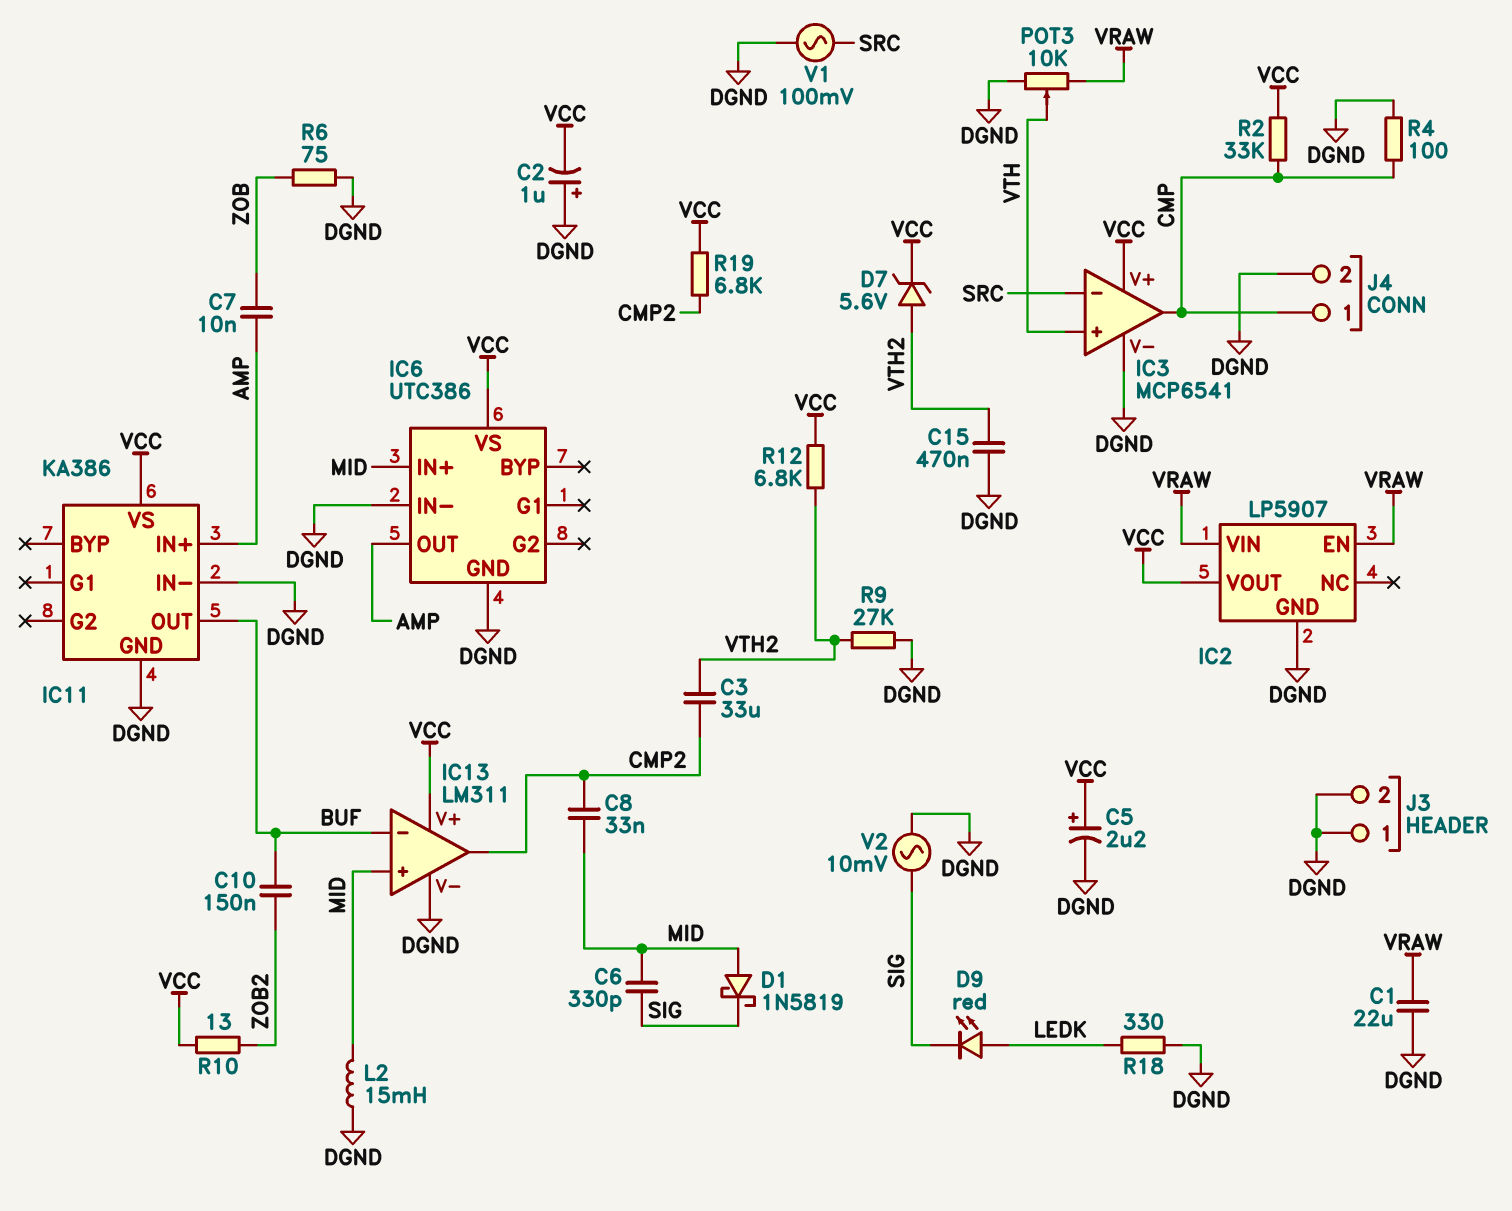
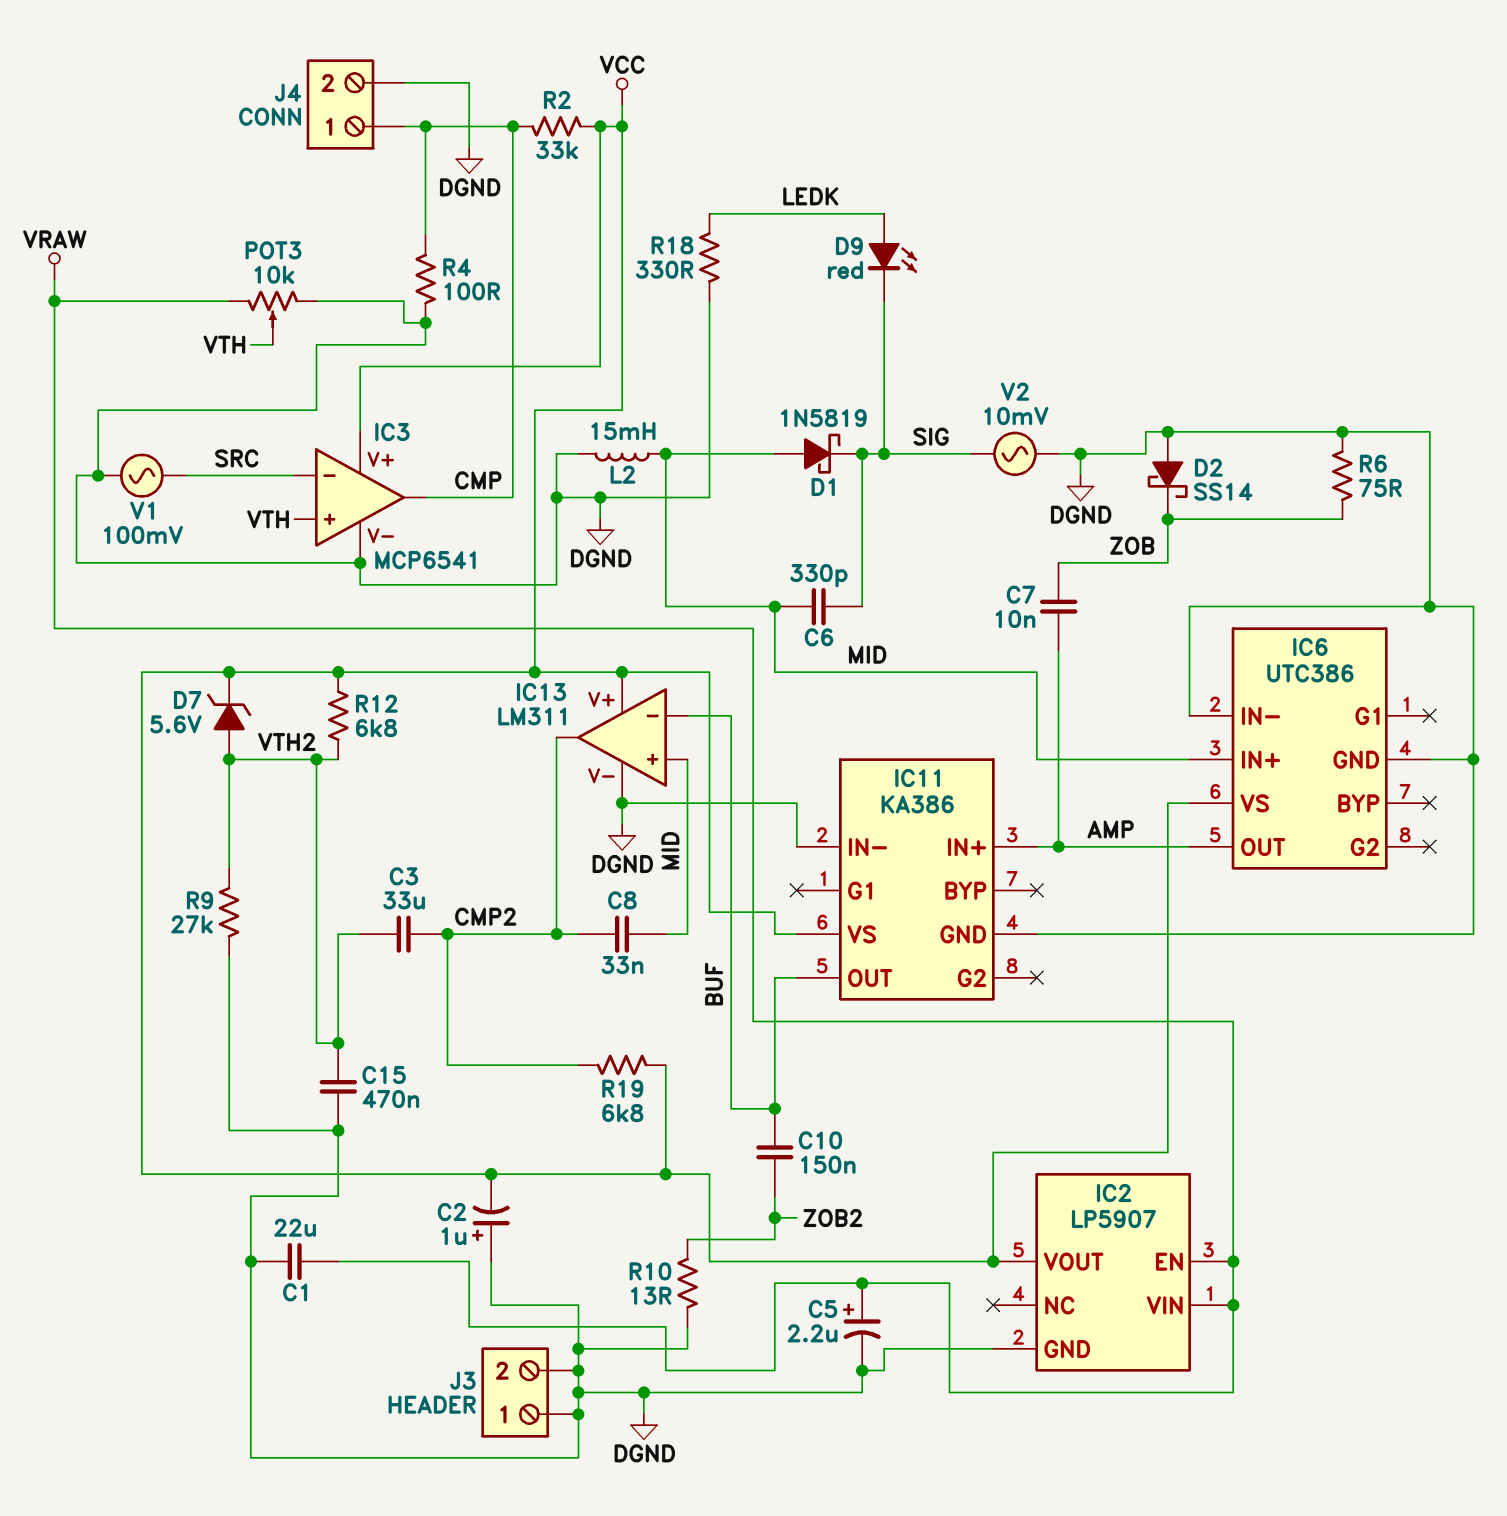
C5: 2.2uF (plus VCC, minus DGND) -> 2.2uF (plus VRAW, minus DGND)
D2: none -> schottky SS14 (A DGND, K ZOB)
R10: 13 (VCC, ZOB2) -> 13 (DGND, ZOB2)

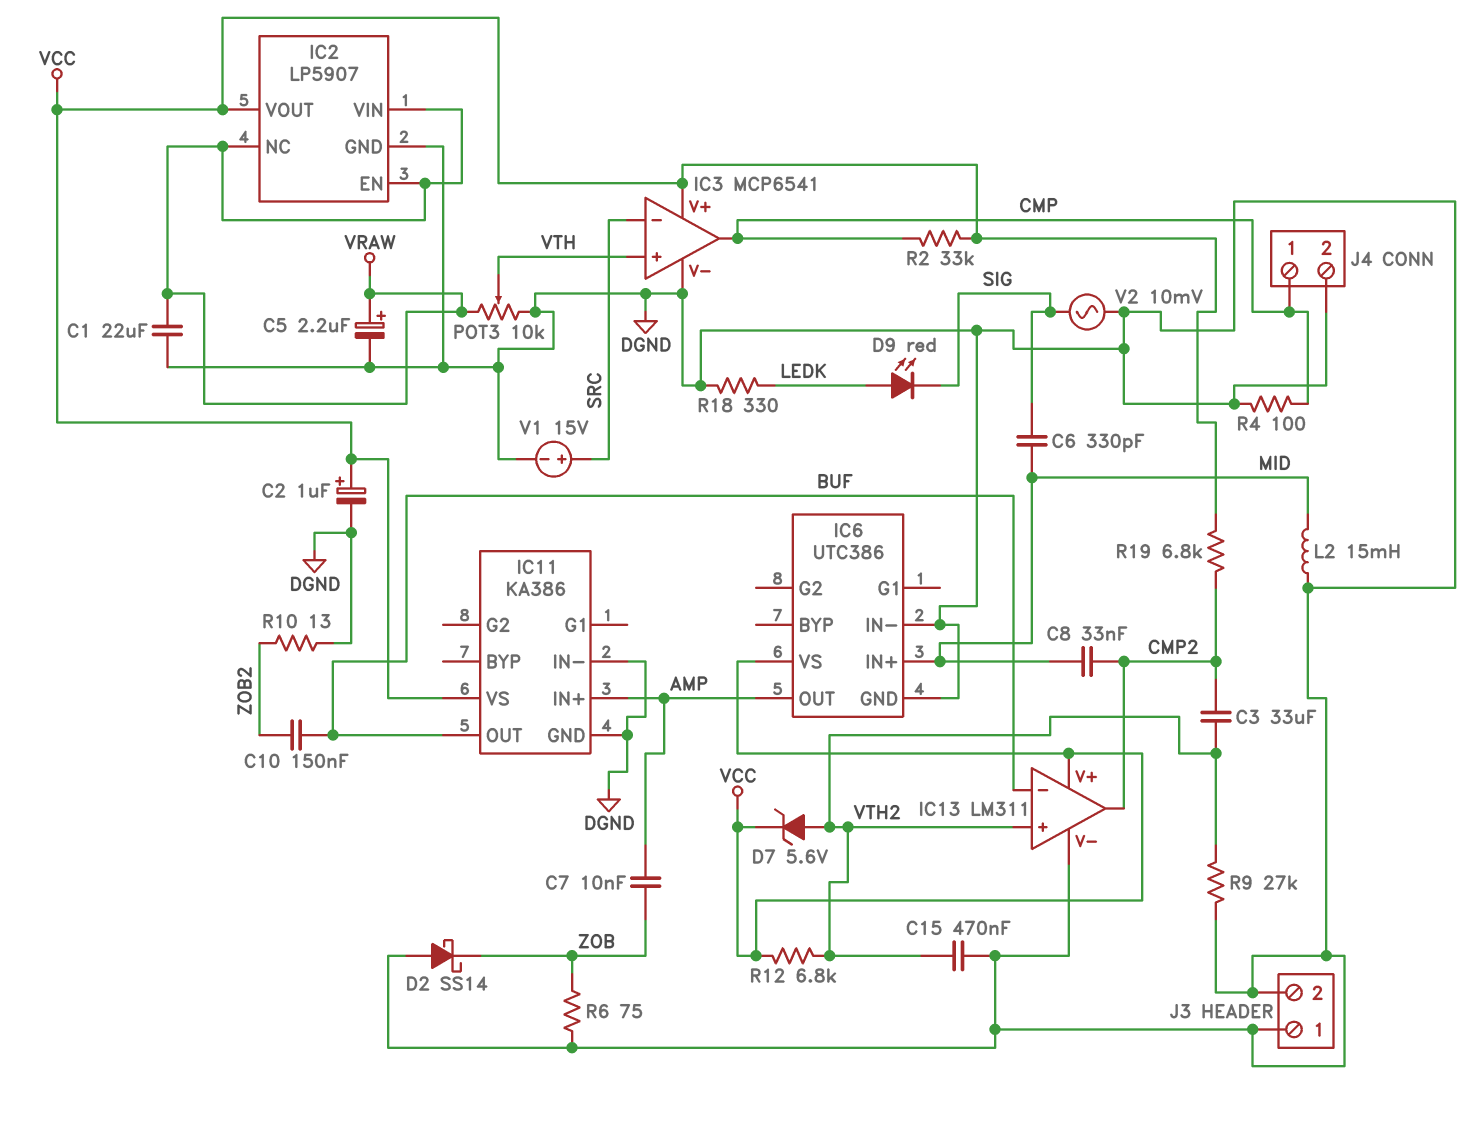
C2: 1uF (plus DGND, minus VCC) -> 1uF (plus VCC, minus DGND)
D1: schottky 1N5819 (A MID, K SIG) -> none
IC2 pin NC: none -> VRAW
IC13 pin in+: MID -> VTH2
V1: AC 100mV (DGND, SRC) -> 15V (plus SRC, minus DGND)

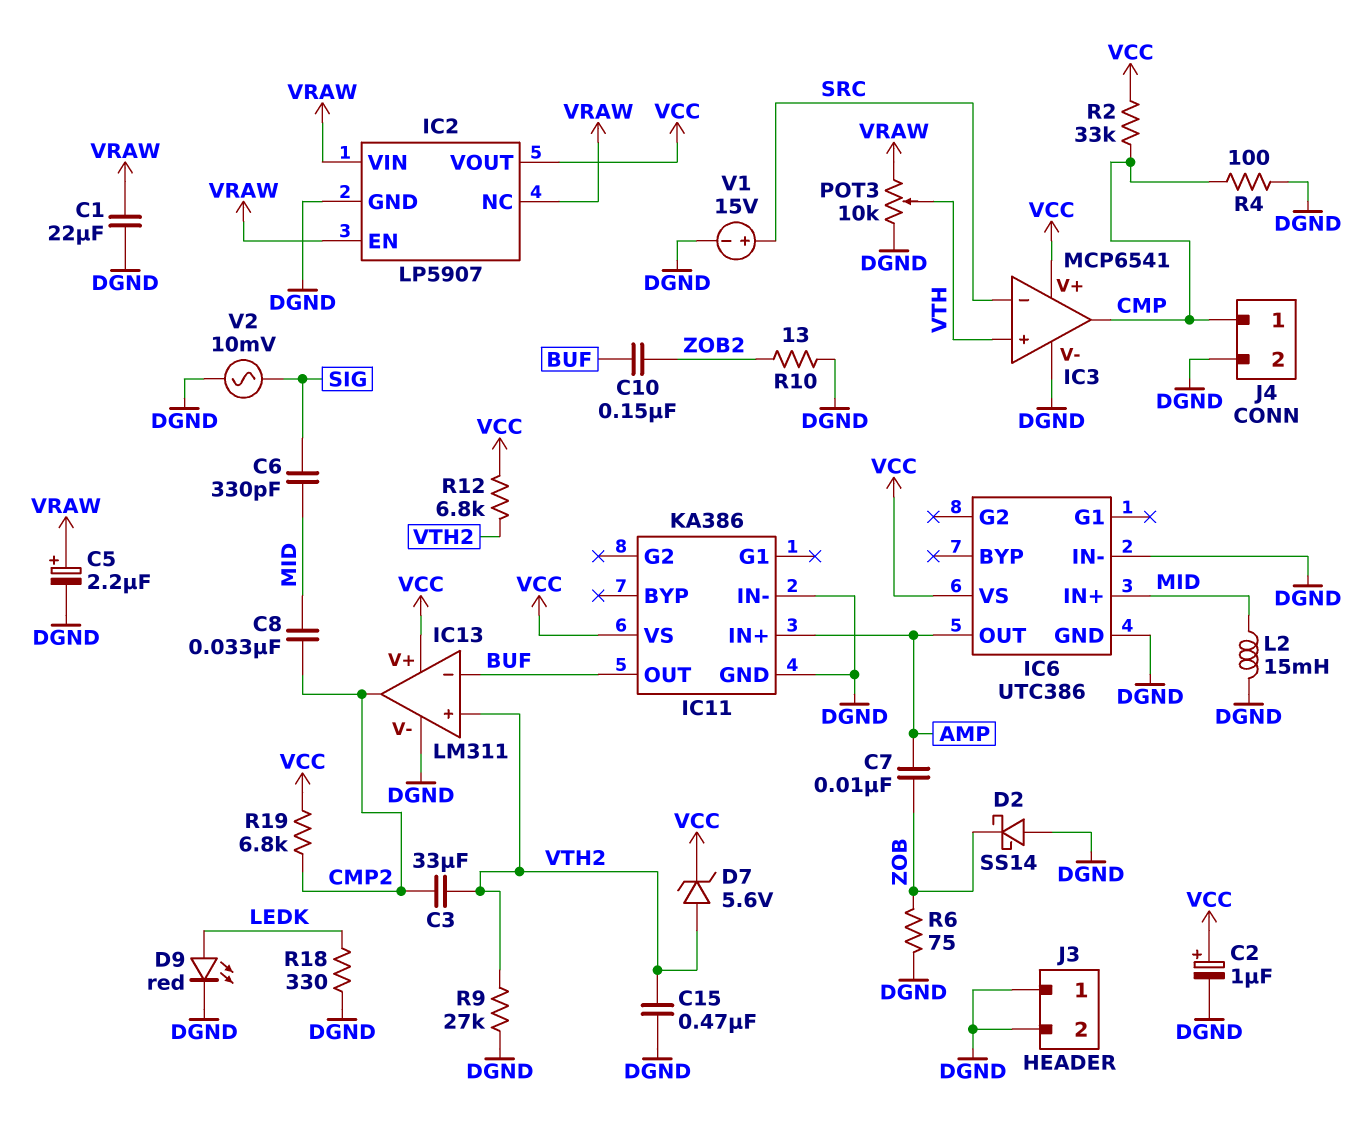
D9: LED red (A LEDK, K SIG) -> LED red (A LEDK, K DGND)

